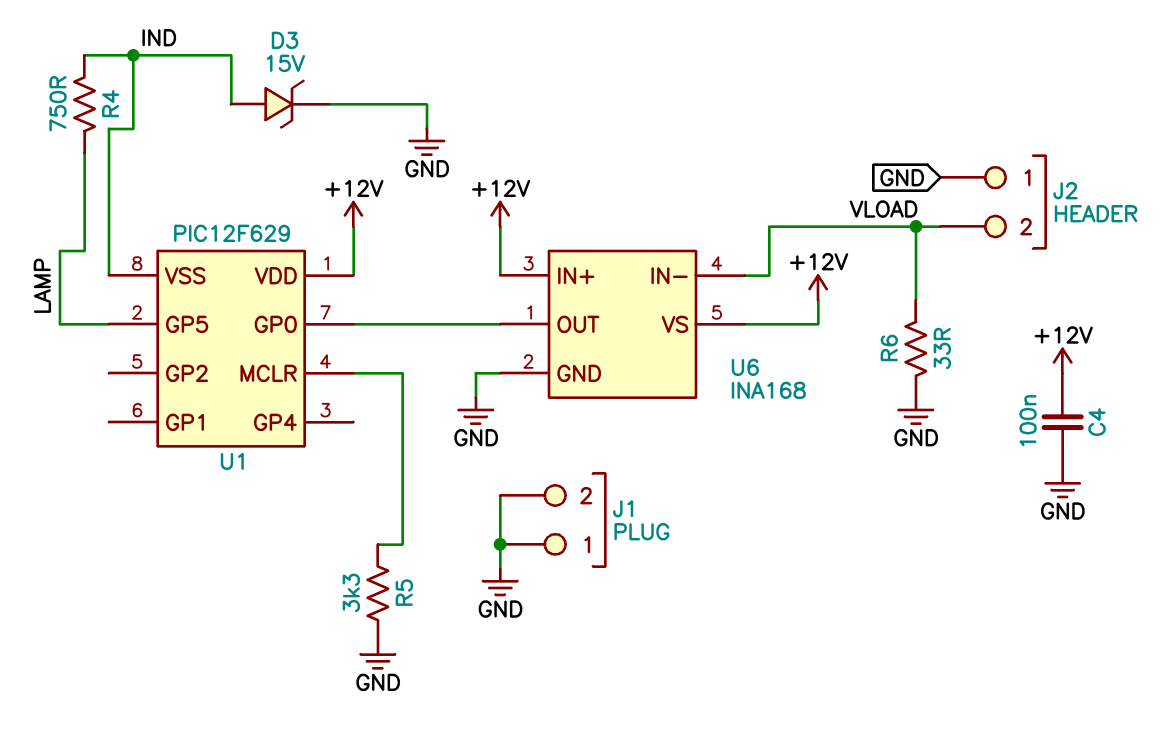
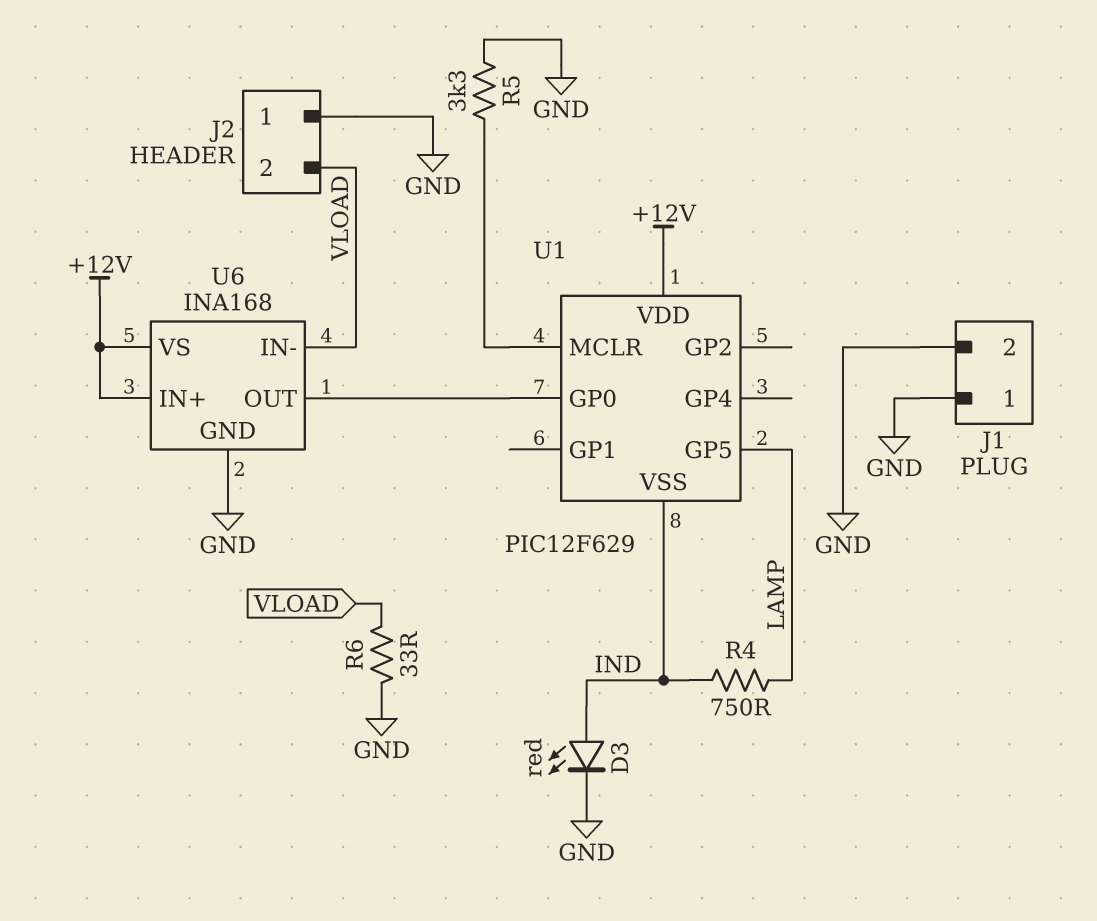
C4: 100nF (+12V, GND) -> none
D3: zener 15V (A IND, K GND) -> LED red (A IND, K GND)

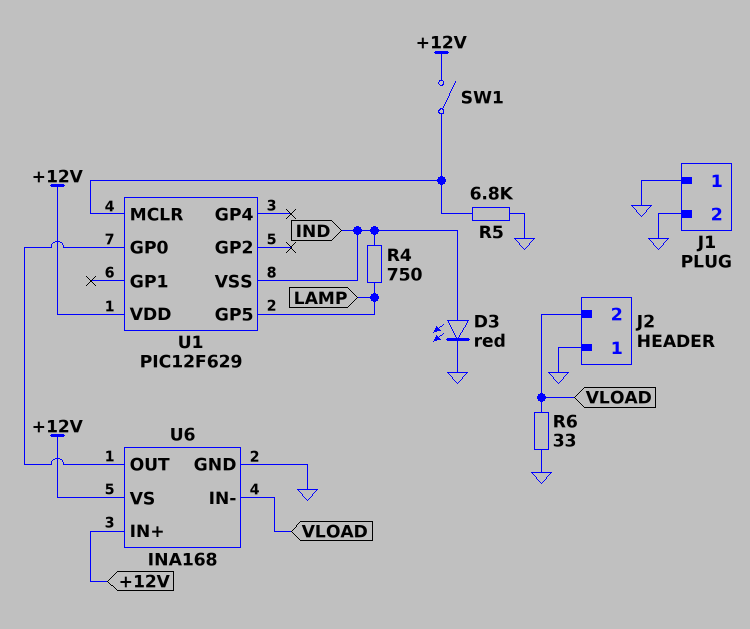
R5: 3.3k (GND, U1/MCLR) -> 6.8k (GND, U1/MCLR)
SW1: none -> switch (+12V, U1/MCLR)

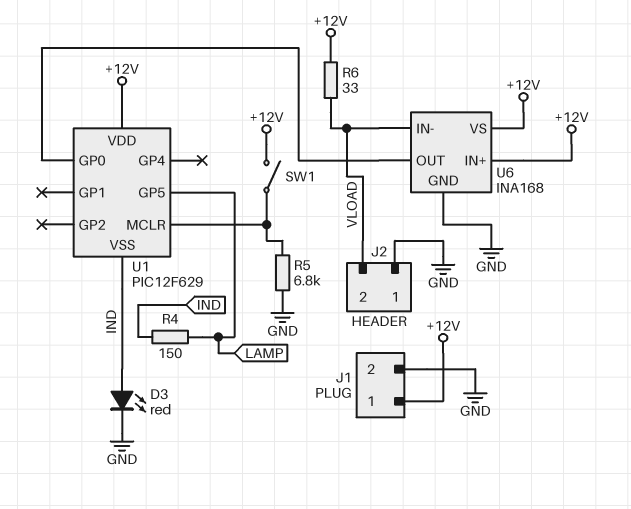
J1 pin 1: GND -> +12V
R4: 750 (IND, LAMP) -> 150 (IND, LAMP)
R6: 33 (GND, VLOAD) -> 33 (+12V, VLOAD)

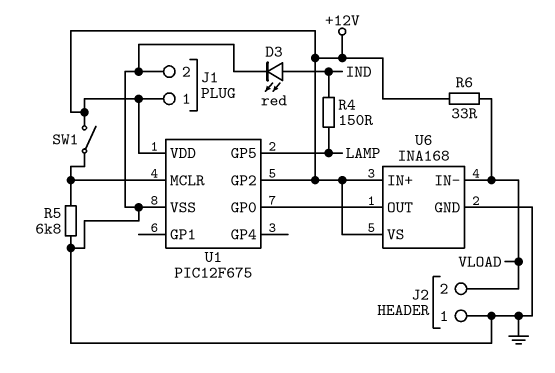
U1: PIC12F629 -> PIC12F675
U1 pin GP2: none -> +12V
U1 pin VSS: IND -> GND

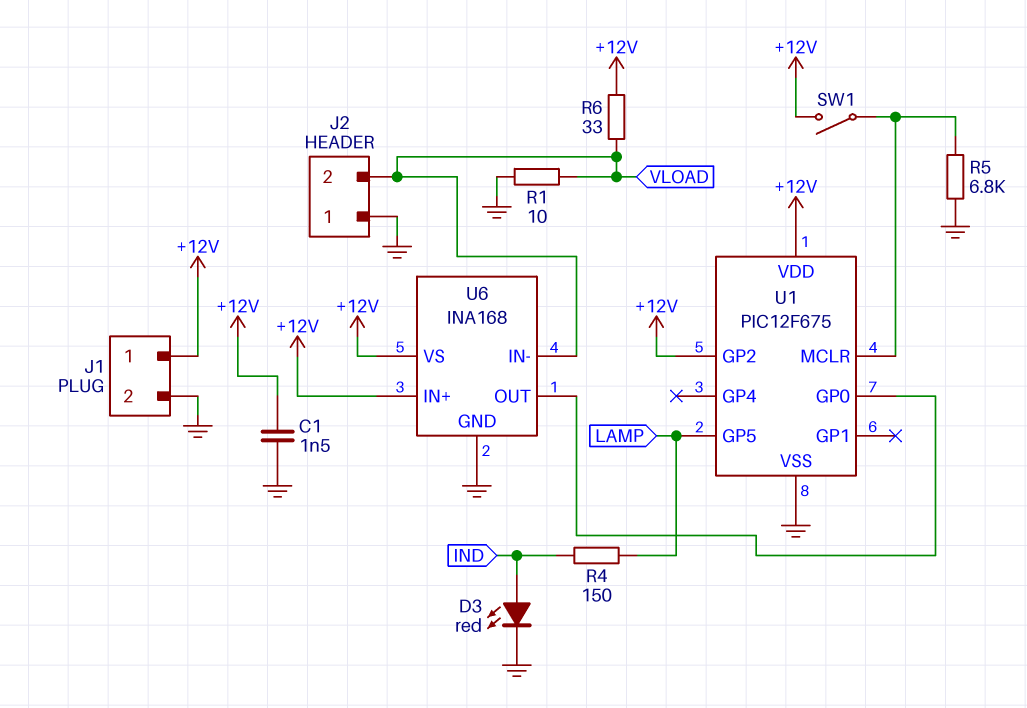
C1: none -> 1.5nF (+12V, GND)
R1: none -> 10 (GND, VLOAD)

